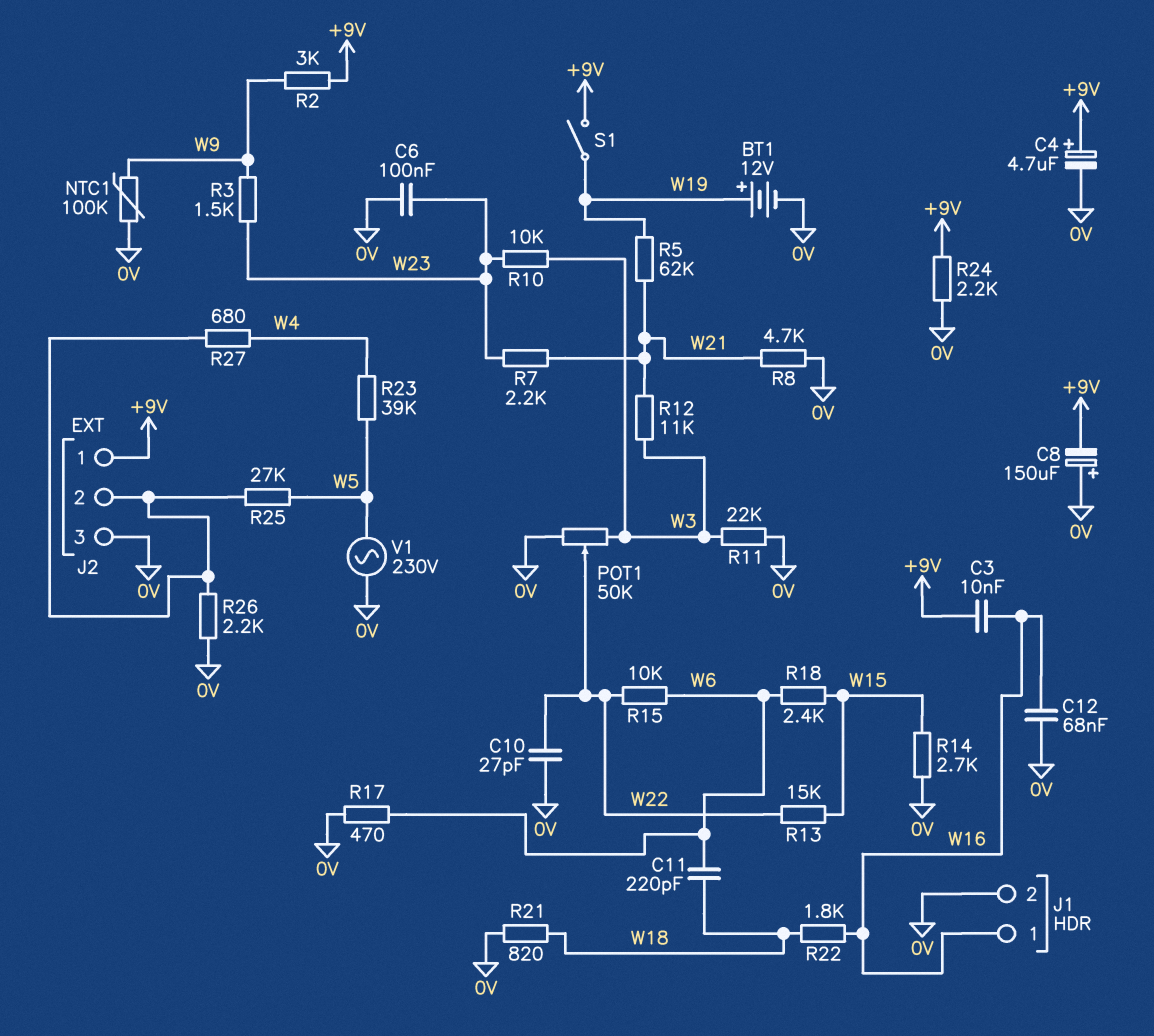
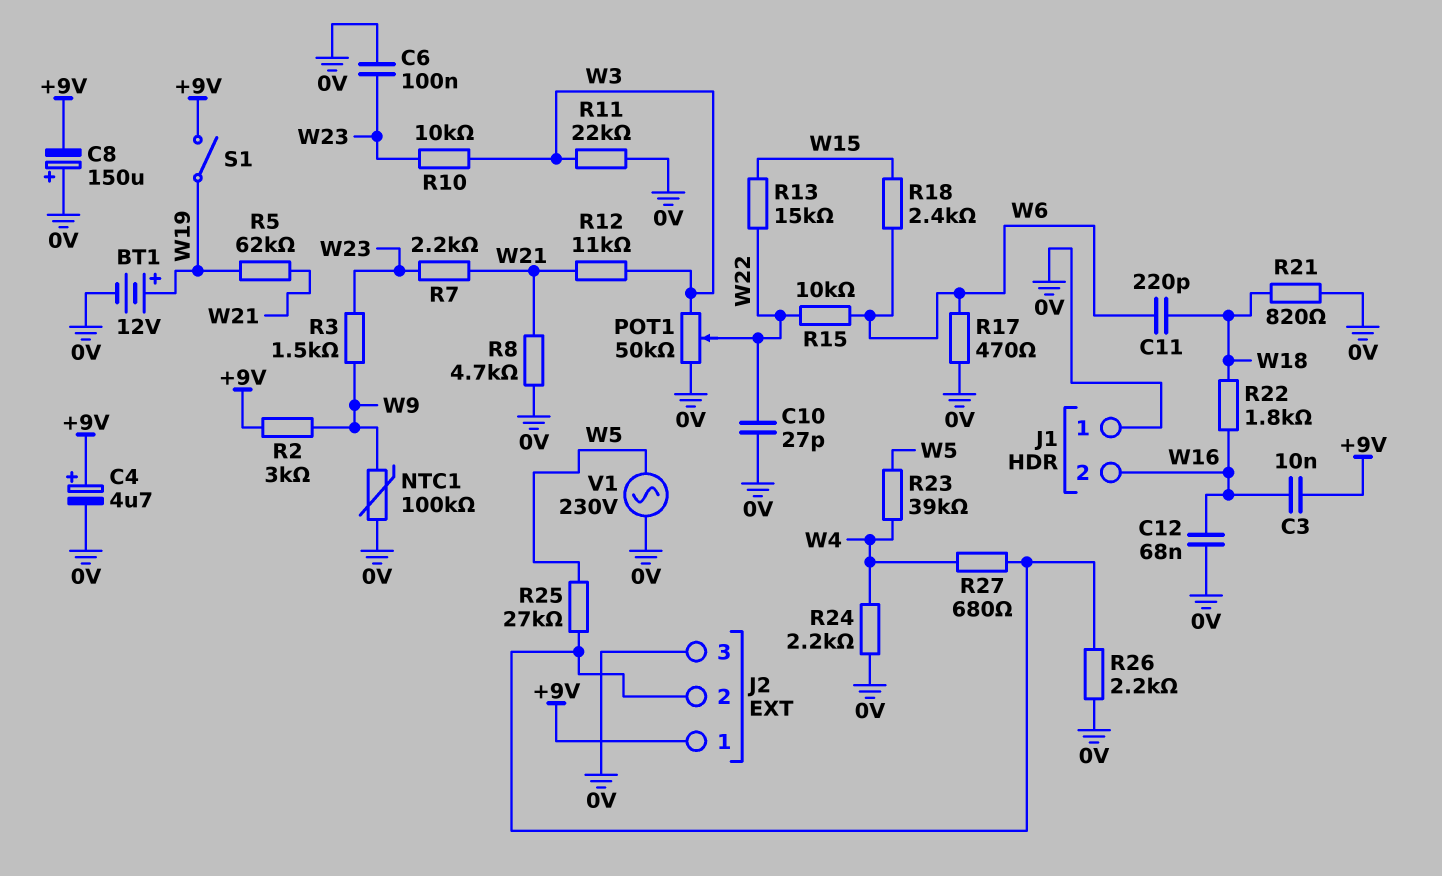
J1 pin 1: W16 -> 0V
J1 pin 2: 0V -> W16
R14: 2.7k (0V, W15) -> none
R24: 2.2k (+9V, 0V) -> 2.2k (0V, W4)

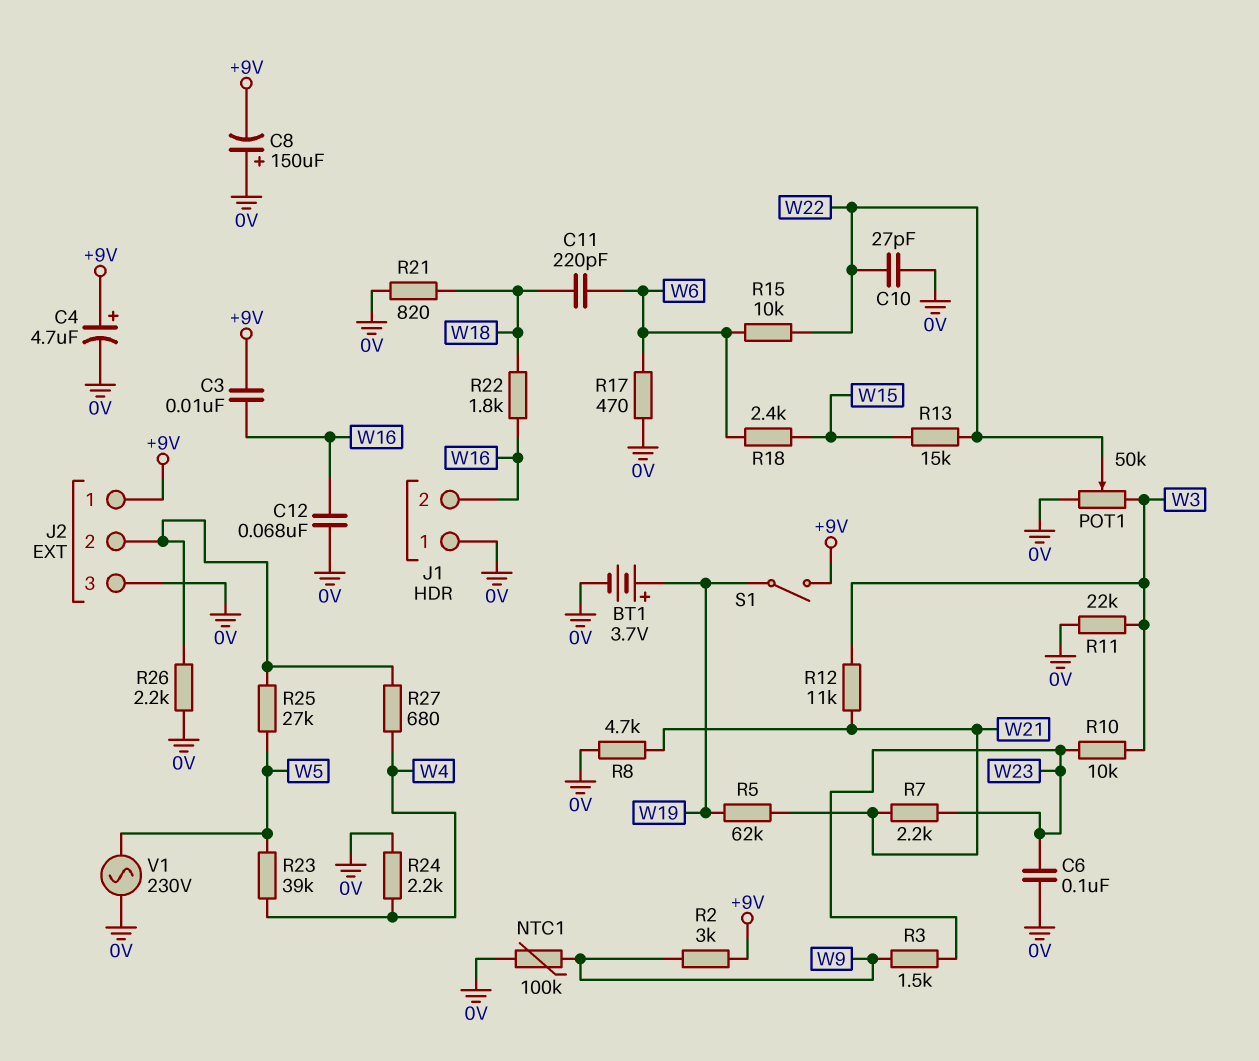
BT1: 12V (plus W19, minus 0V) -> 3.7V (plus W19, minus 0V)

